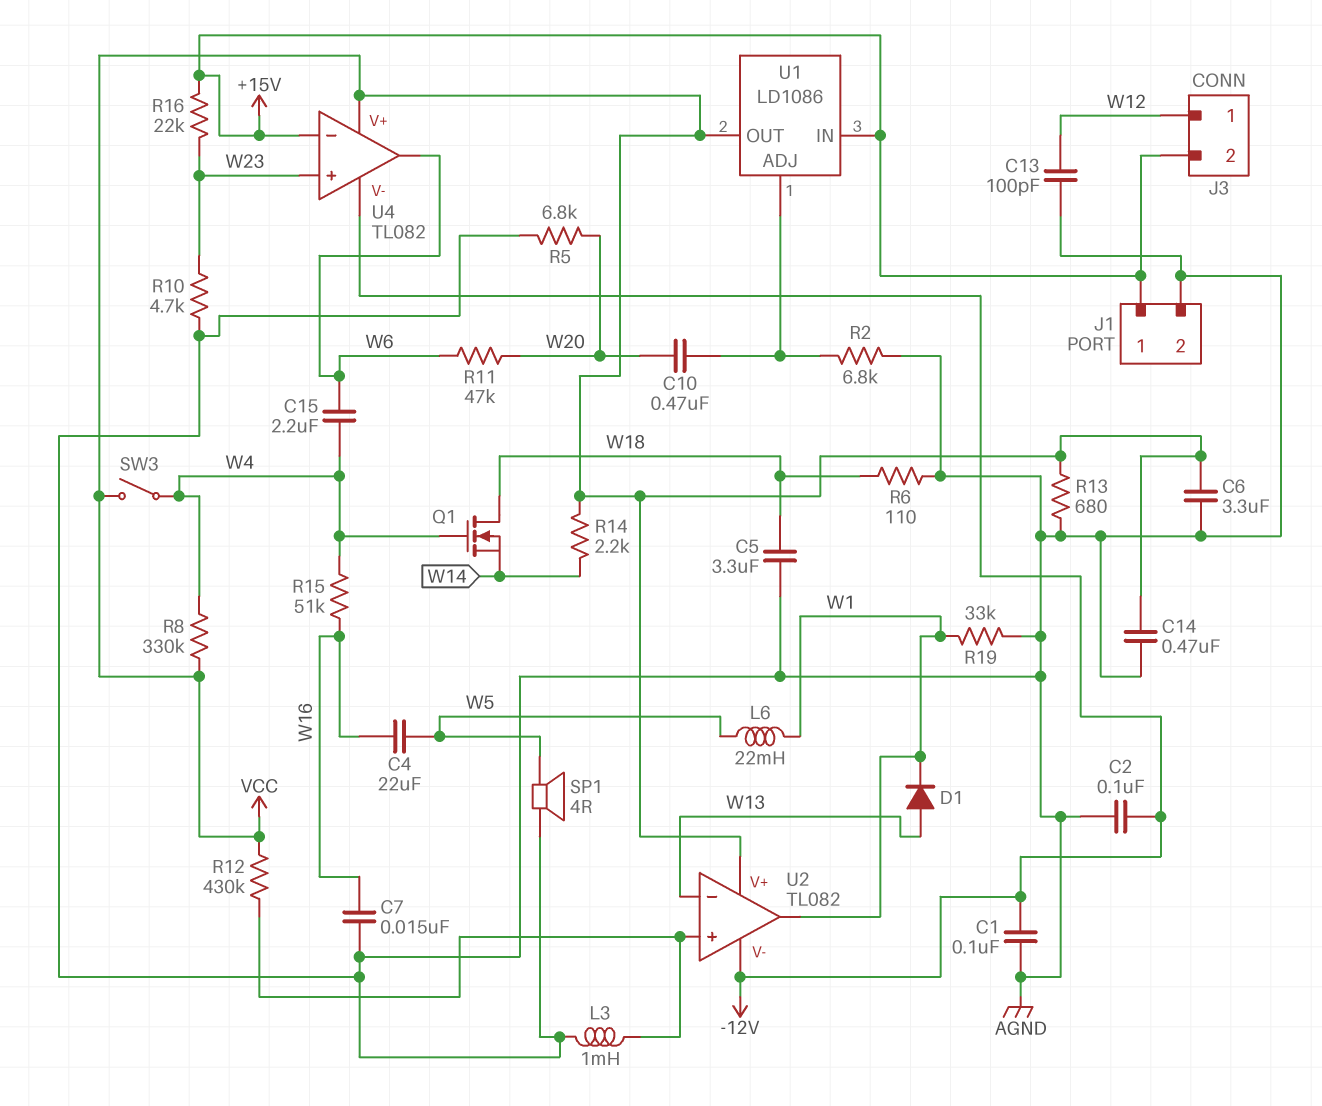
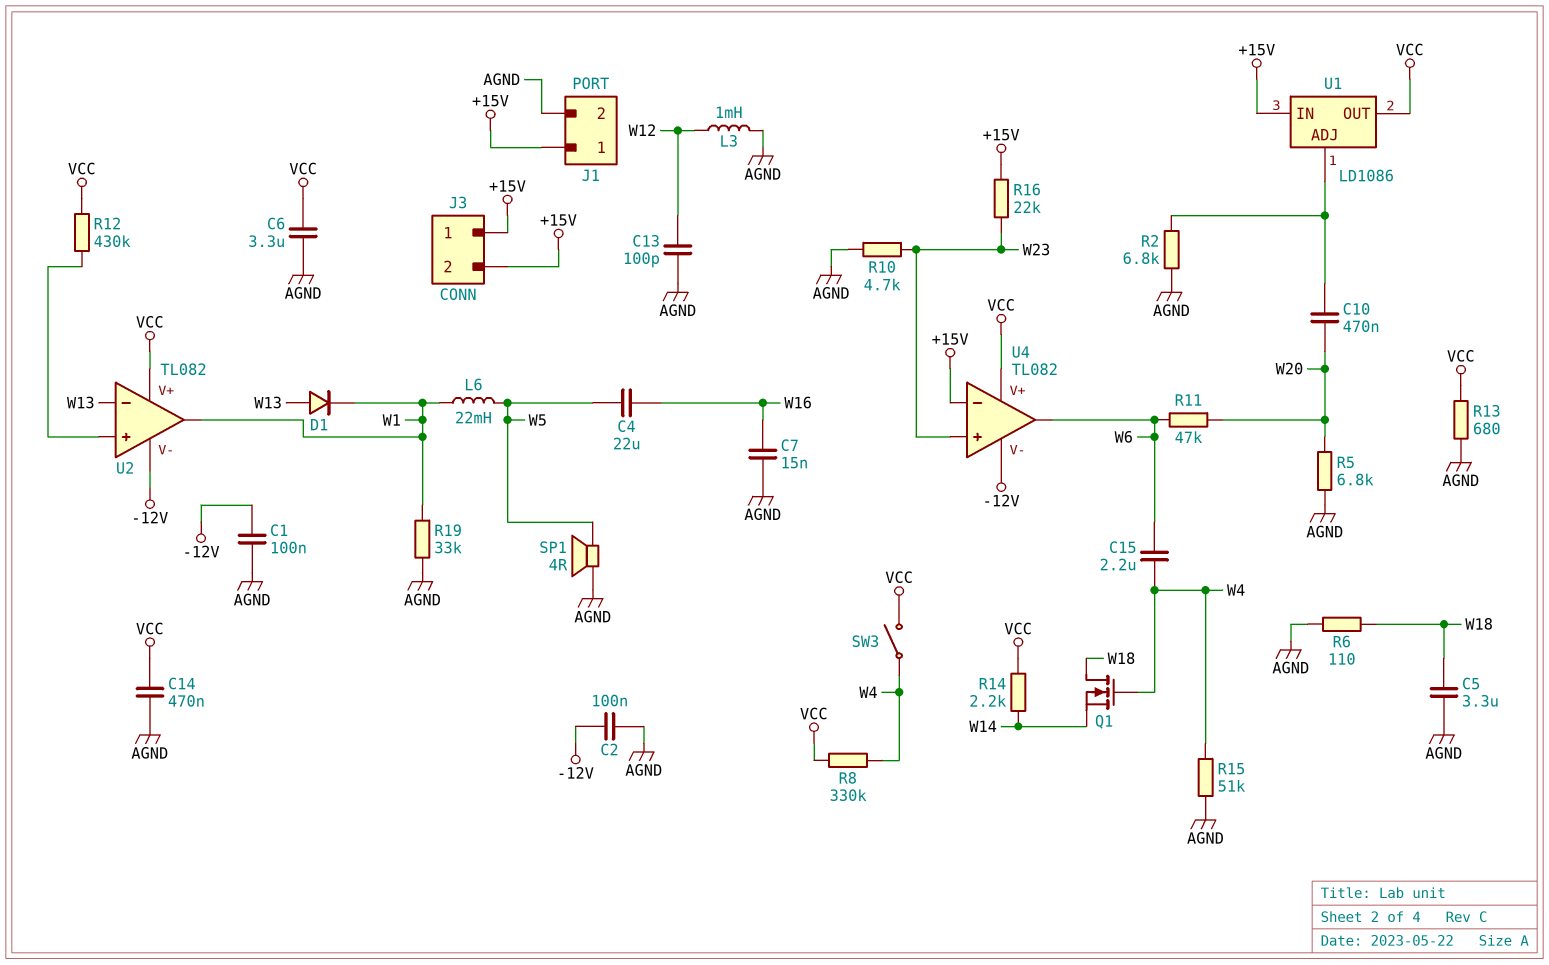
J3 pin 1: W12 -> +15V
L3: 1mH (AGND, U2/in+) -> 1mH (AGND, W12)
R15: 51k (W4, W16) -> 51k (AGND, W4)

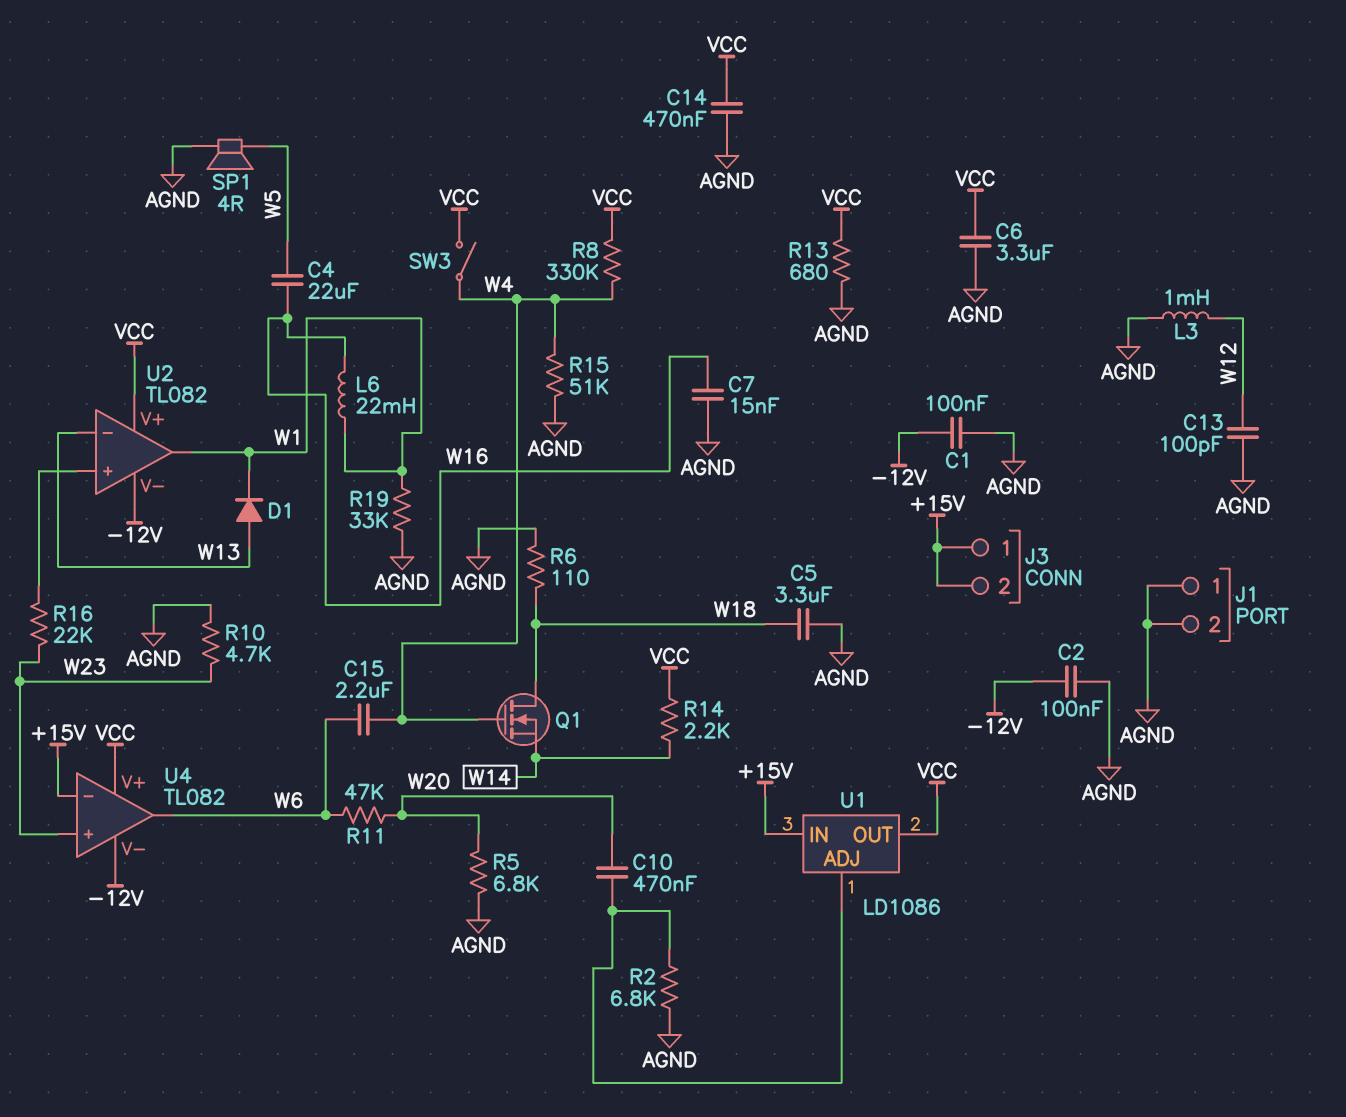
J1 pin 1: +15V -> AGND
L6: 22mH (W1, W5) -> 22mH (W1, W16)
R12: 430k (U2/in+, VCC) -> none
R16: 22k (+15V, W23) -> 22k (U2/in+, W23)

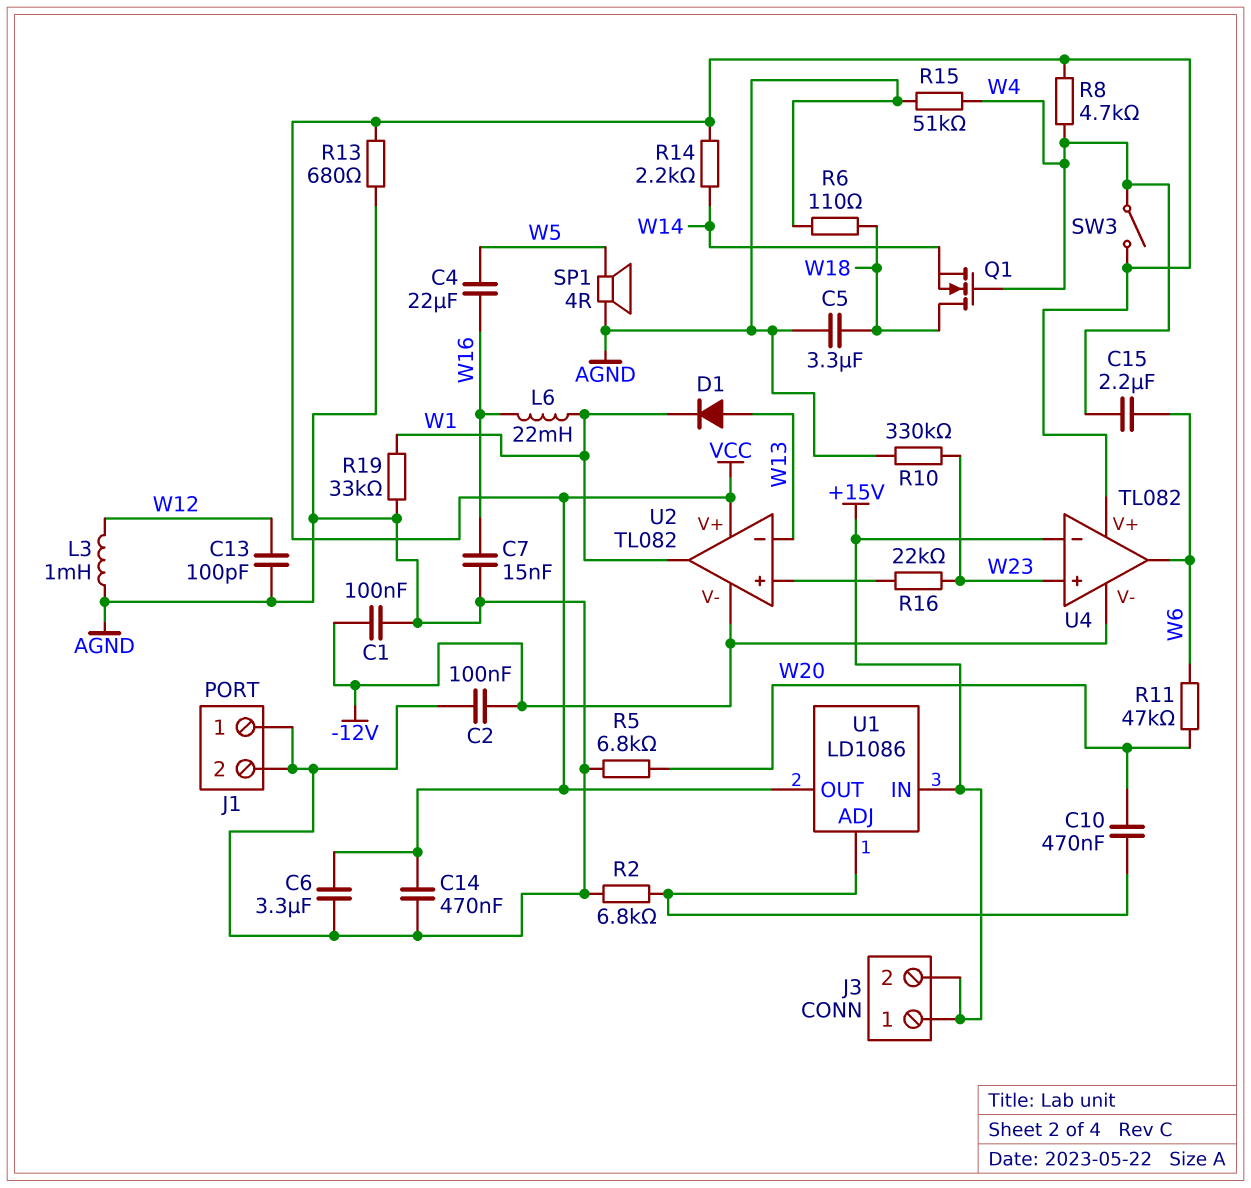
R8: 330k (VCC, W4) -> 4.7k (VCC, W4)
R10: 4.7k (AGND, W23) -> 330k (AGND, W23)

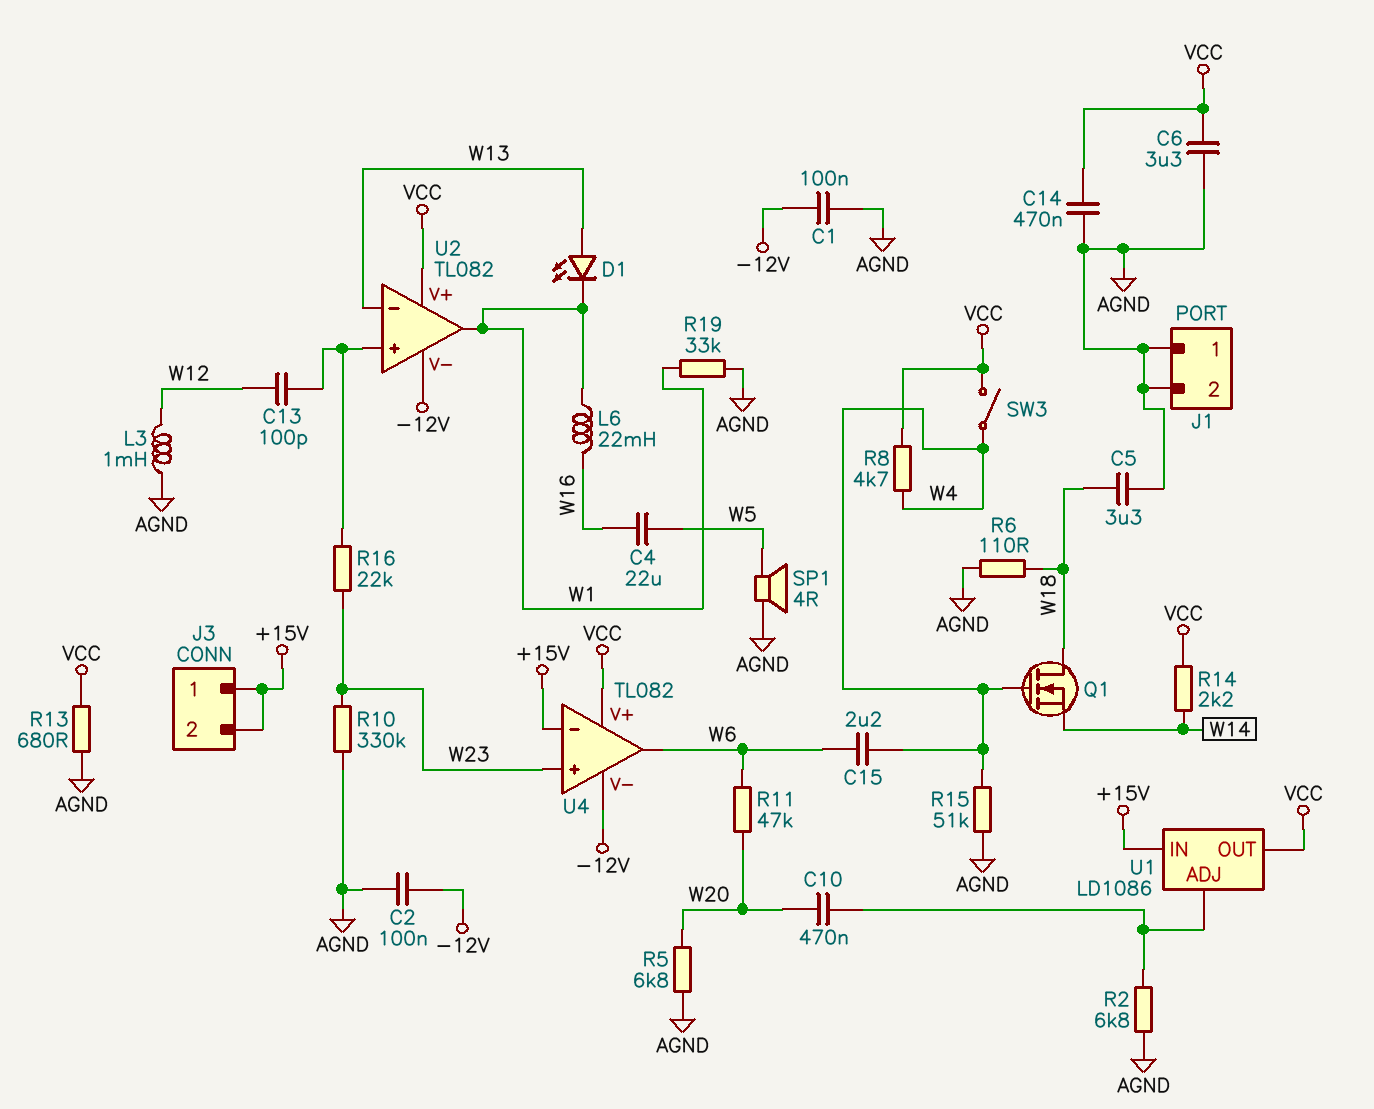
C7: 15nF (AGND, W16) -> none
C13: 100pF (AGND, W12) -> 100pF (U2/in+, W12)
D1: diode (A W13, K W1) -> LED (A W13, K W1)

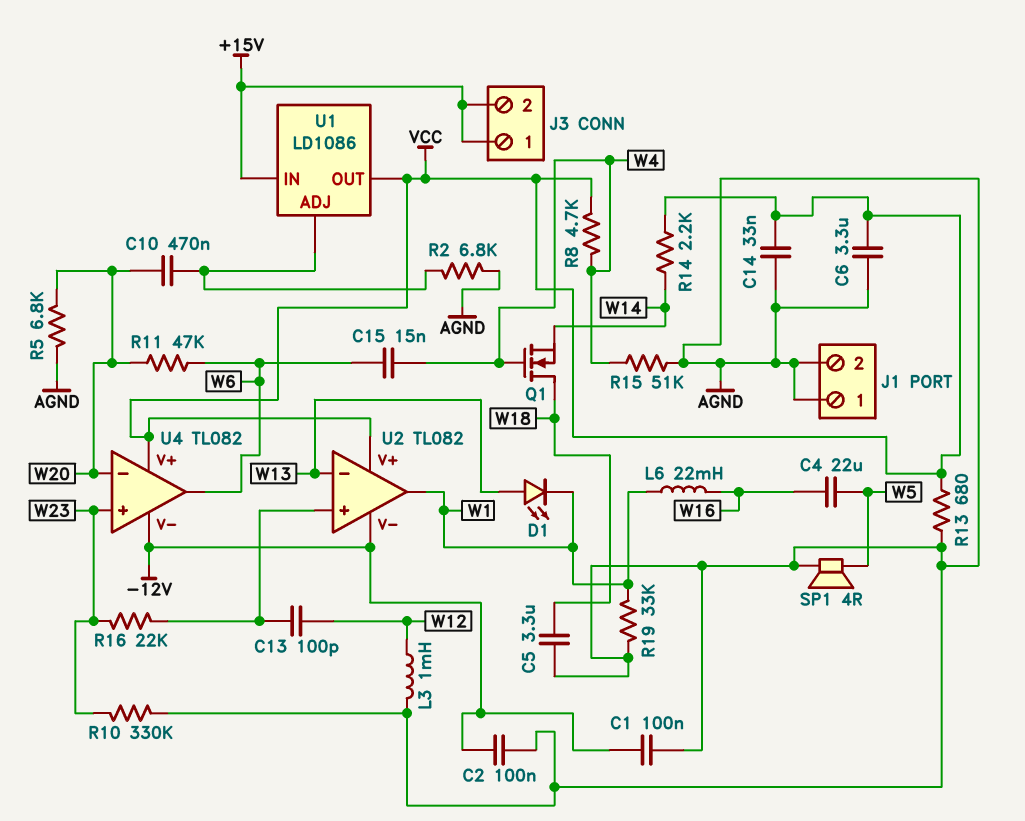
C14: 470nF (AGND, VCC) -> 33nF (AGND, VCC)
C15: 2.2uF (W4, W6) -> 15nF (W4, W6)
R6: 110 (AGND, W18) -> none
SW3: switch (VCC, W4) -> none
U4 pin in-: +15V -> W20

